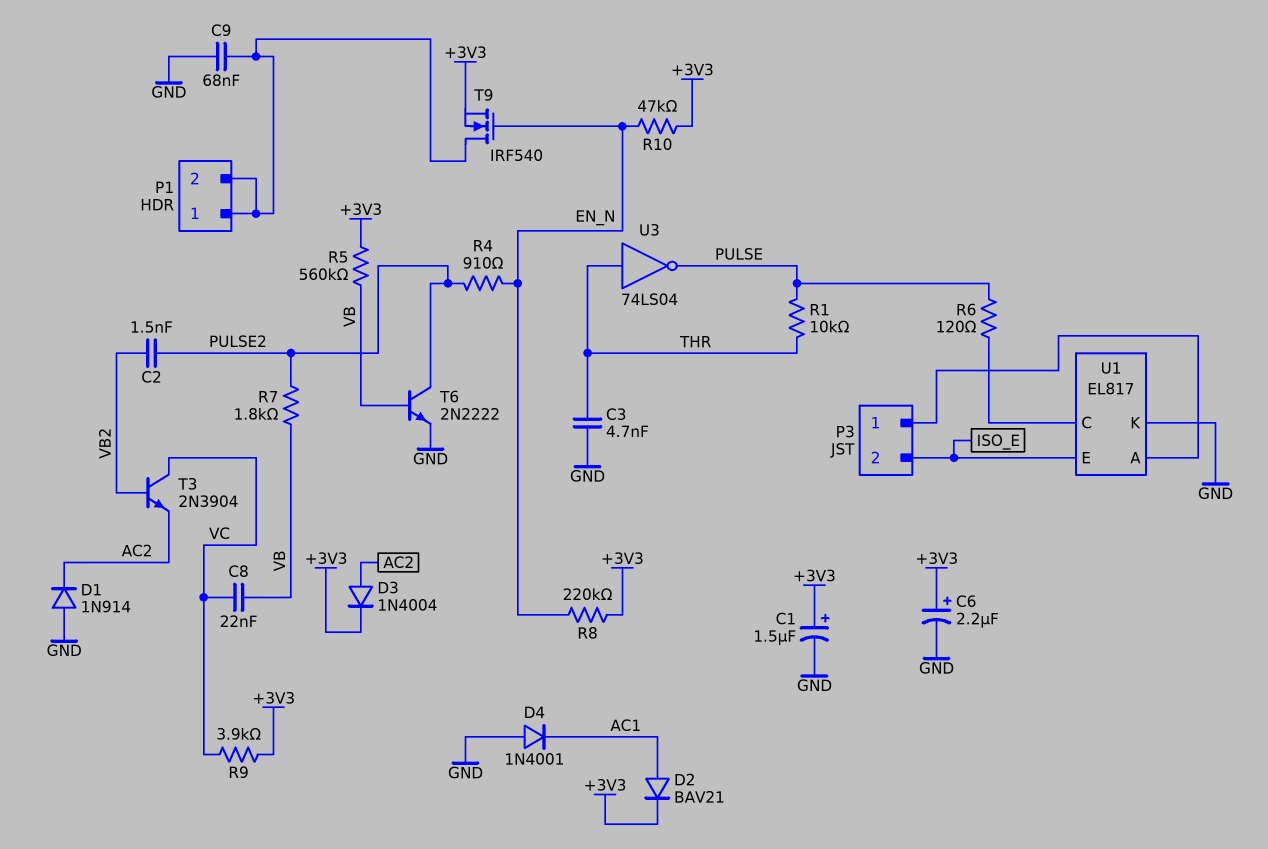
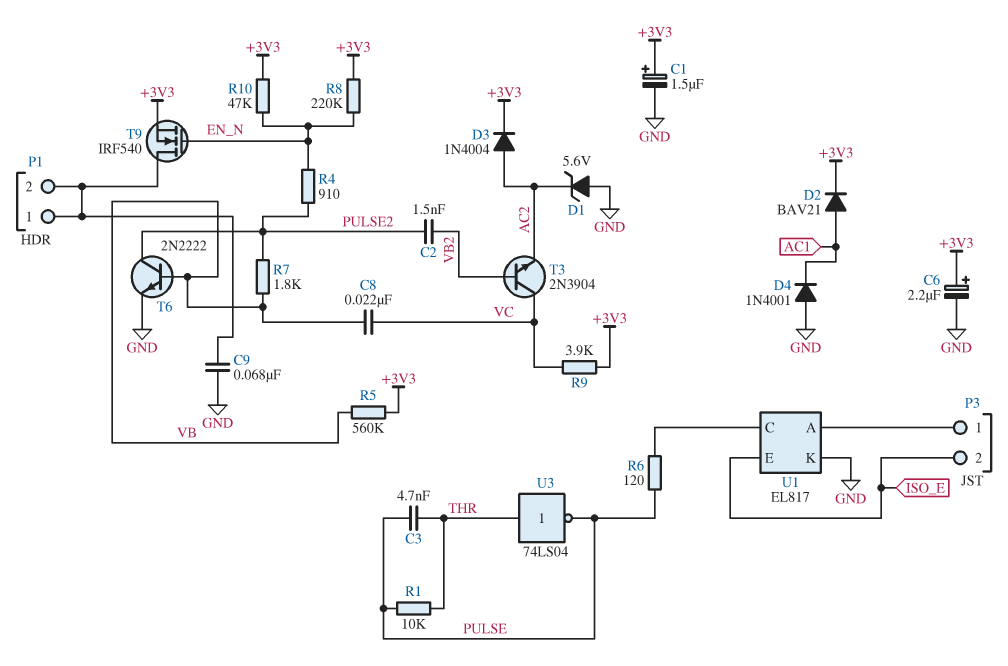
C3: 4.7nF (GND, THR) -> 4.7nF (PULSE, THR)
D1: diode 1N914 (A GND, K AC2) -> zener 5.6V (A GND, K AC2)

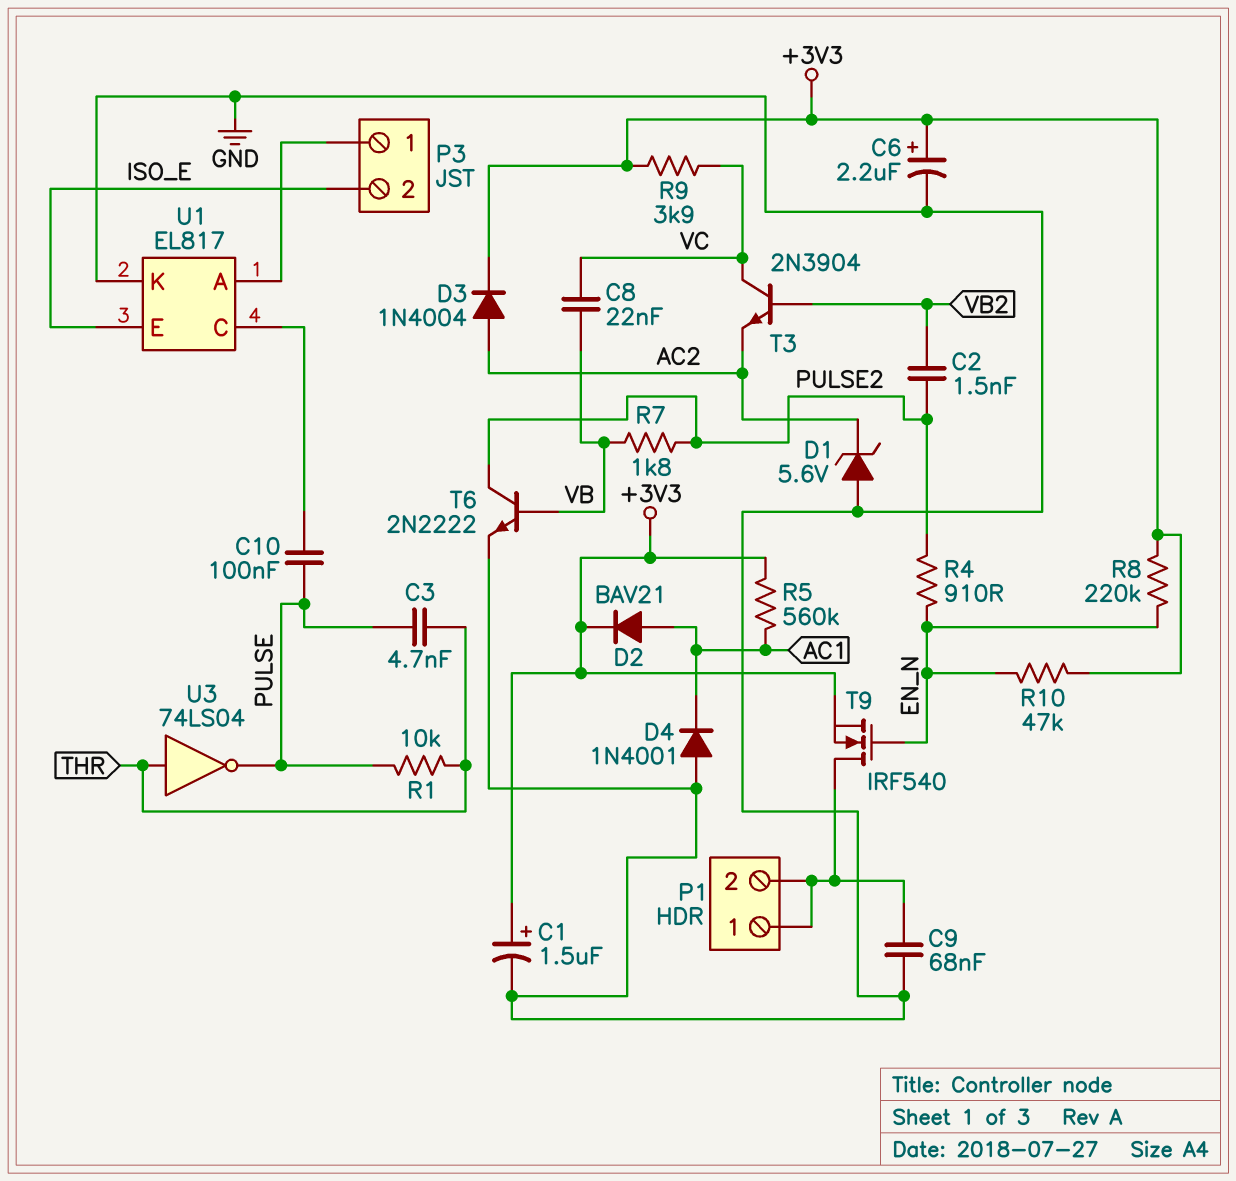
C10: none -> 100nF (PULSE, U1/C)
R5: 560k (+3V3, VB) -> 560k (+3V3, AC1)
R6: 120 (PULSE, U1/C) -> none

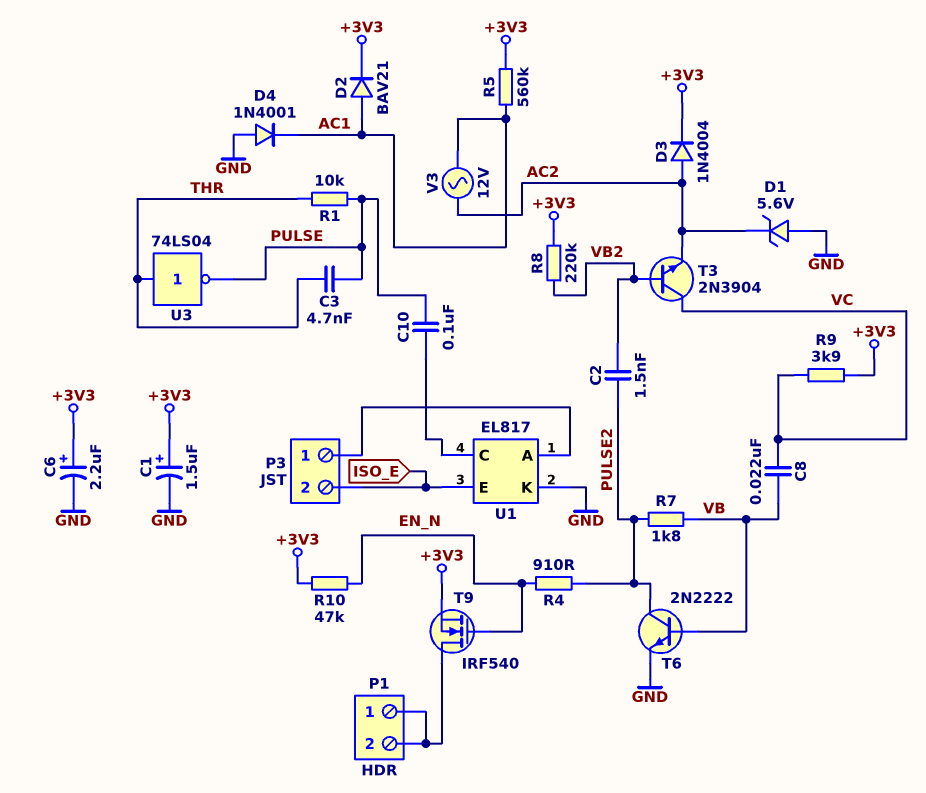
C9: 68nF (GND, P1/1) -> none
R8: 220k (+3V3, EN_N) -> 220k (+3V3, VB2)
V3: none -> AC 12V (AC1, AC2)

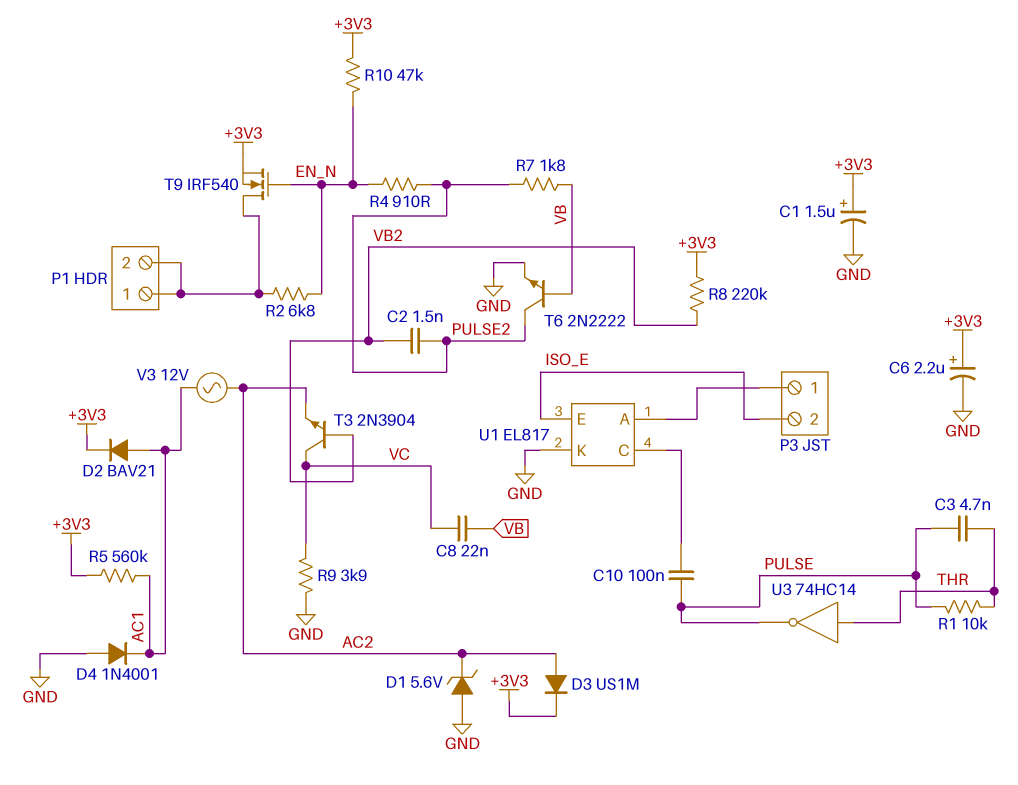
D3: diode 1N4004 (A AC2, K +3V3) -> diode US1M (A AC2, K +3V3)
R2: none -> 6.8k (EN_N, P1/1)
R9: 3.9k (+3V3, VC) -> 3.9k (GND, VC)
U3: NOT 74LS04 (in THR, out PULSE) -> NOT 74HC14 (in THR, out PULSE)

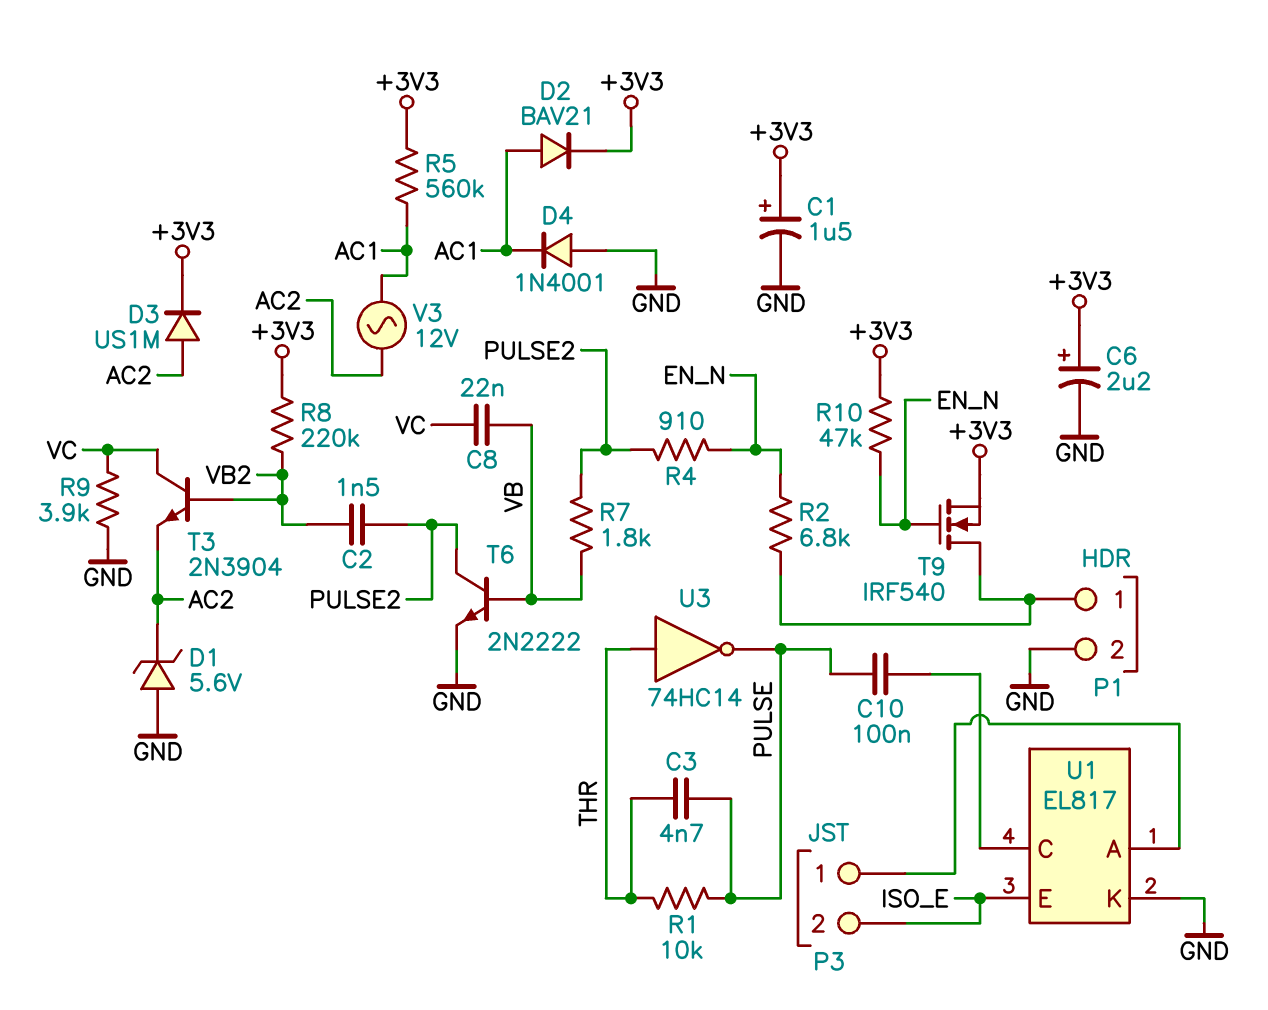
P1 pin 2: P1/1 -> GND

